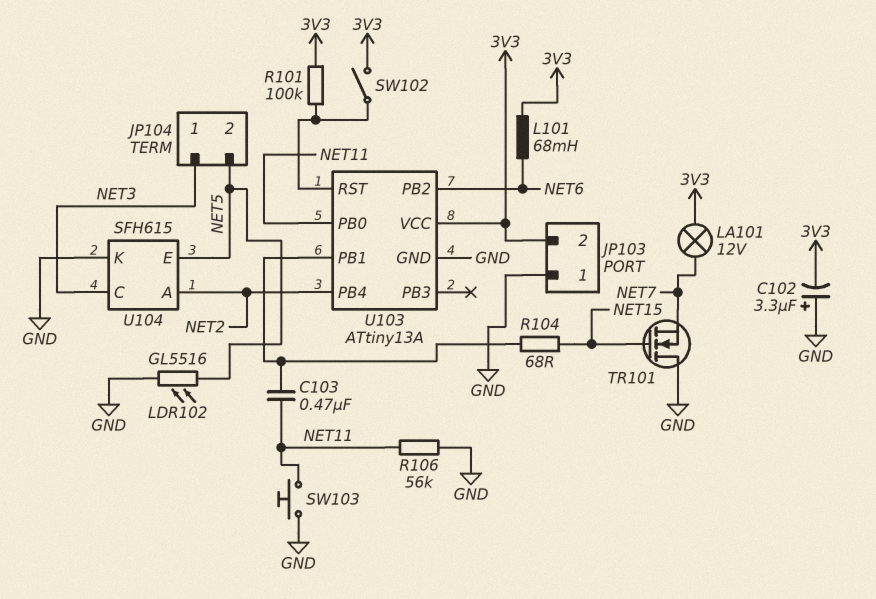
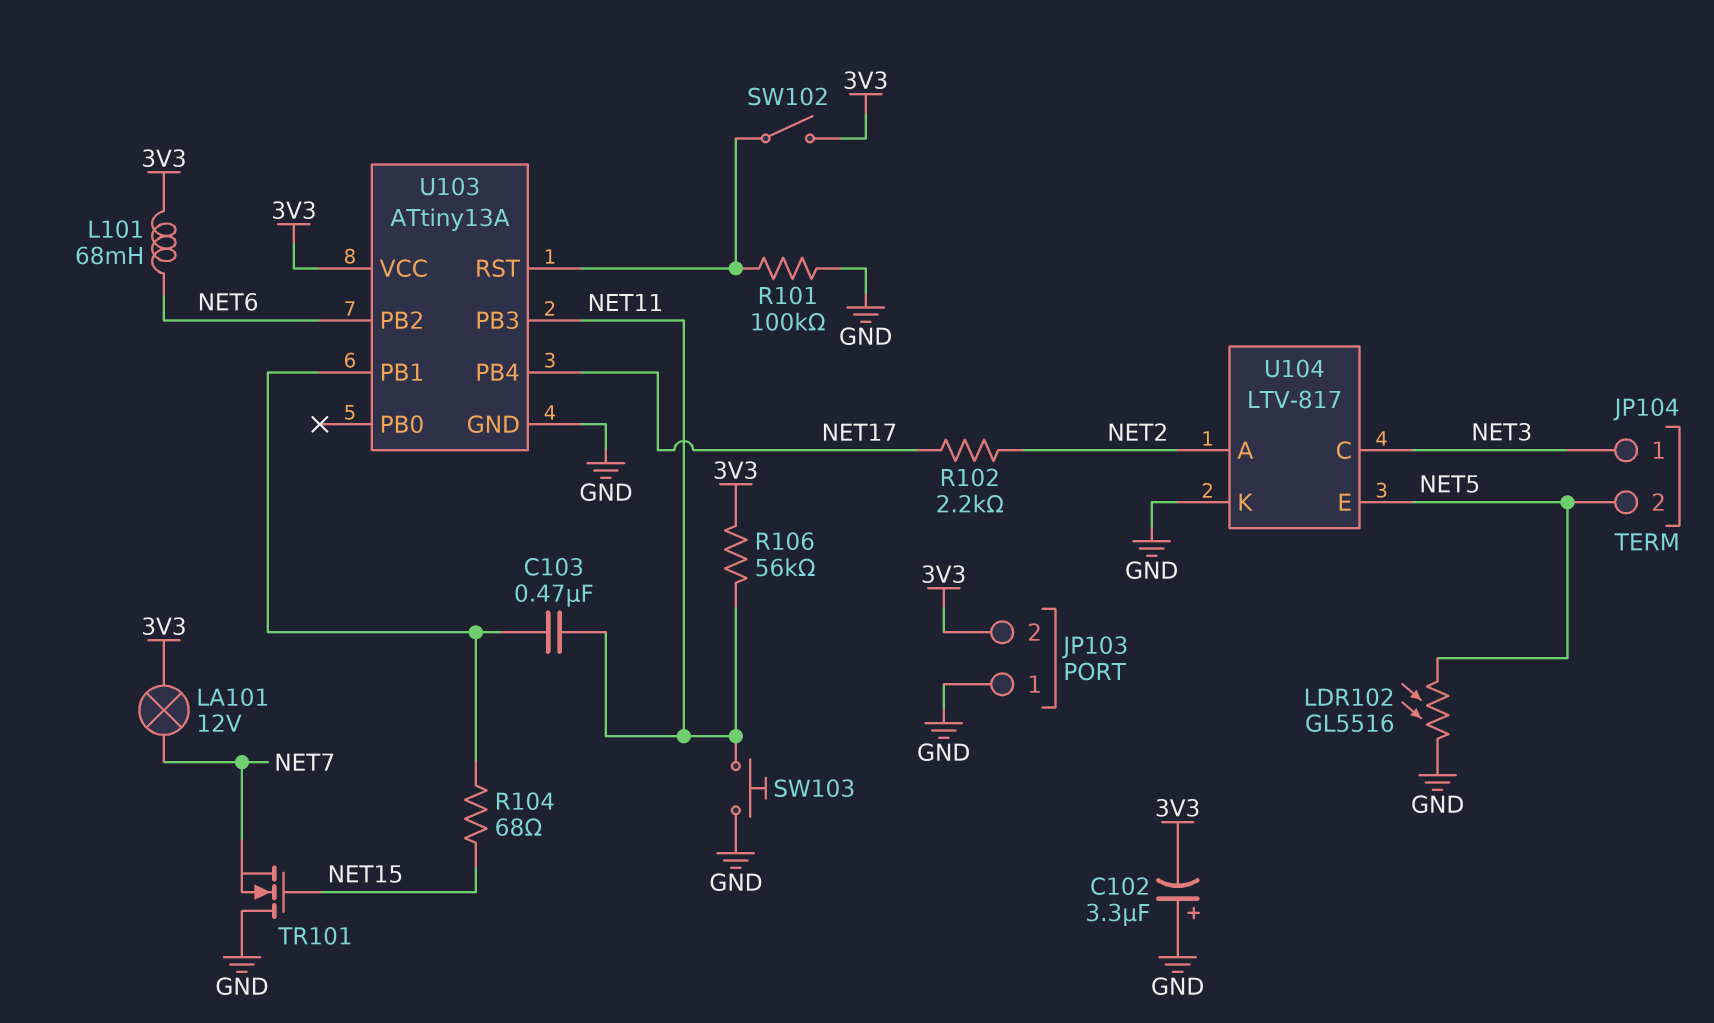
R101: 100k (3V3, U103/RST) -> 100k (GND, U103/RST)
R102: none -> 2.2k (NET2, NET17)
R106: 56k (GND, NET11) -> 56k (3V3, NET11)
U103 pin PB0: NET11 -> none
U103 pin PB3: none -> NET11
U103 pin PB4: NET2 -> NET17
U104: SFH615 -> LTV-817

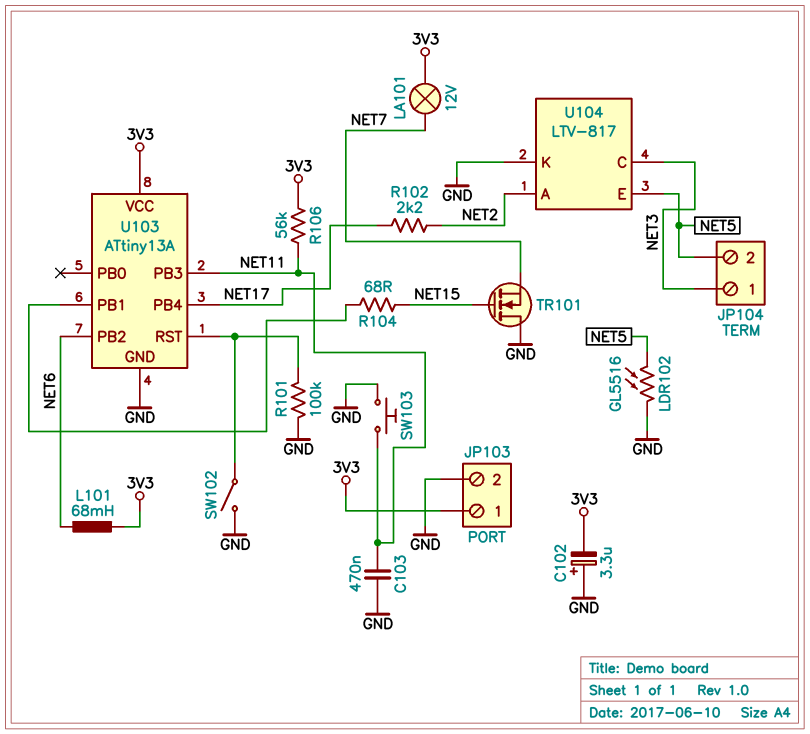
C103: 470nF (NET11, U103/PB1) -> 470nF (GND, NET11)
JP103 pin 1: GND -> 3V3
JP103 pin 2: 3V3 -> GND
SW102: switch (3V3, U103/RST) -> switch (GND, U103/RST)

